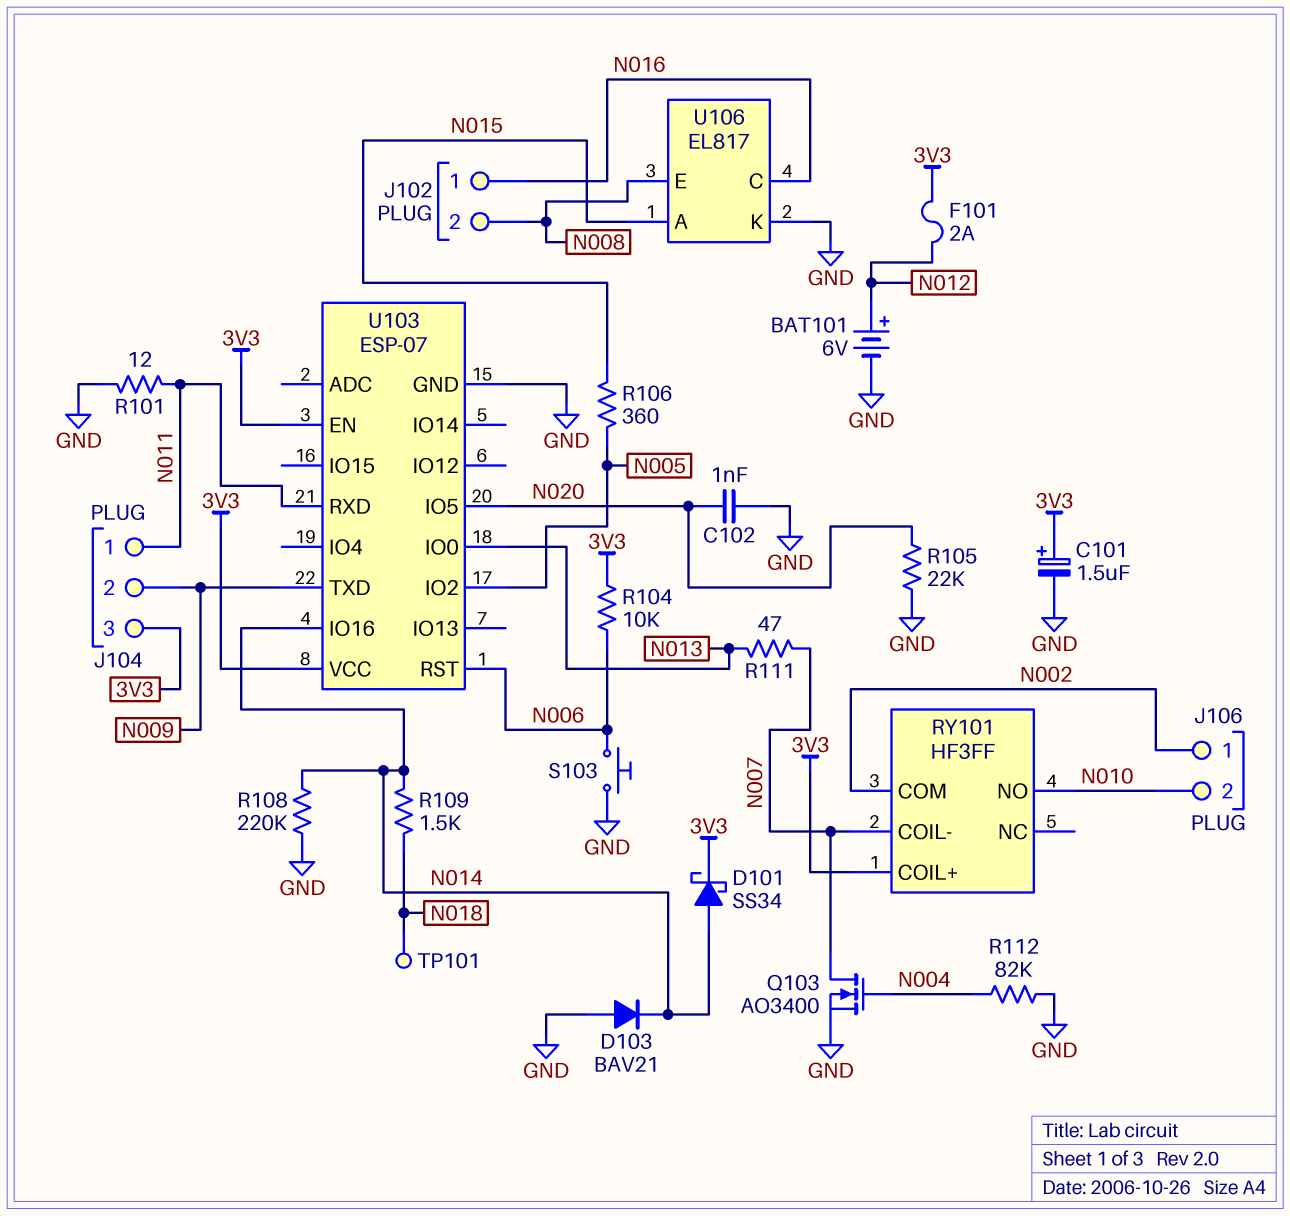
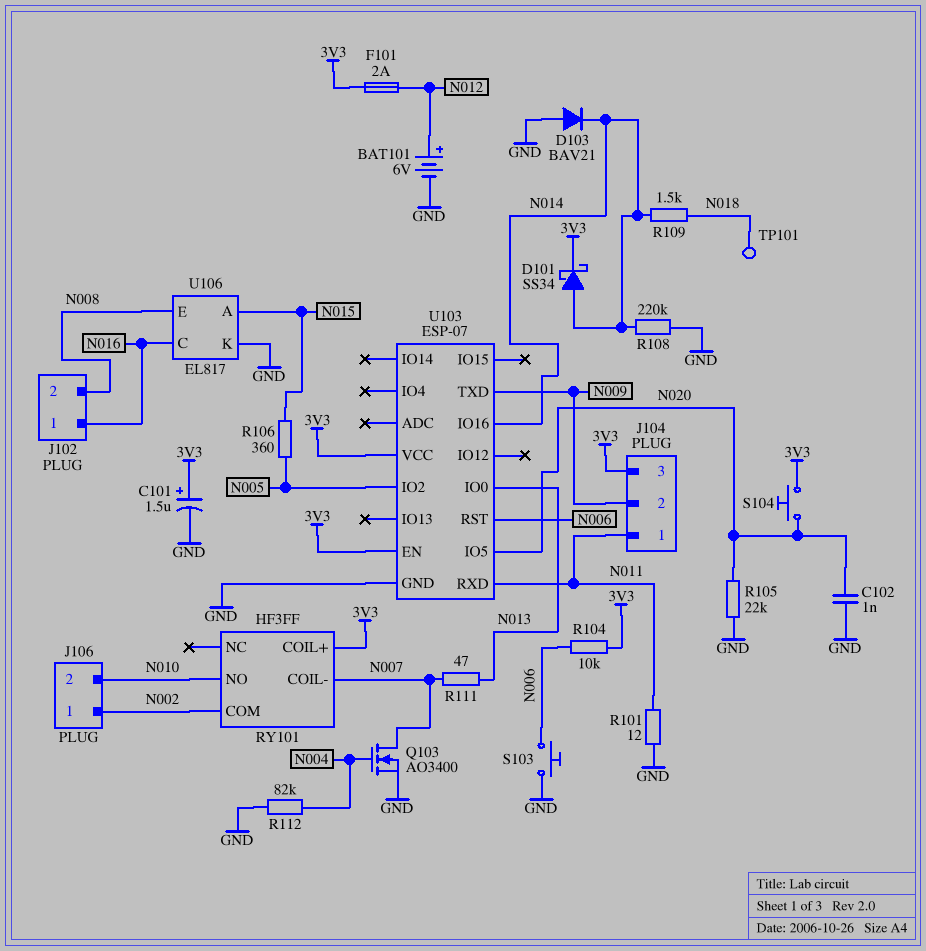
S104: none -> button (3V3, N020)

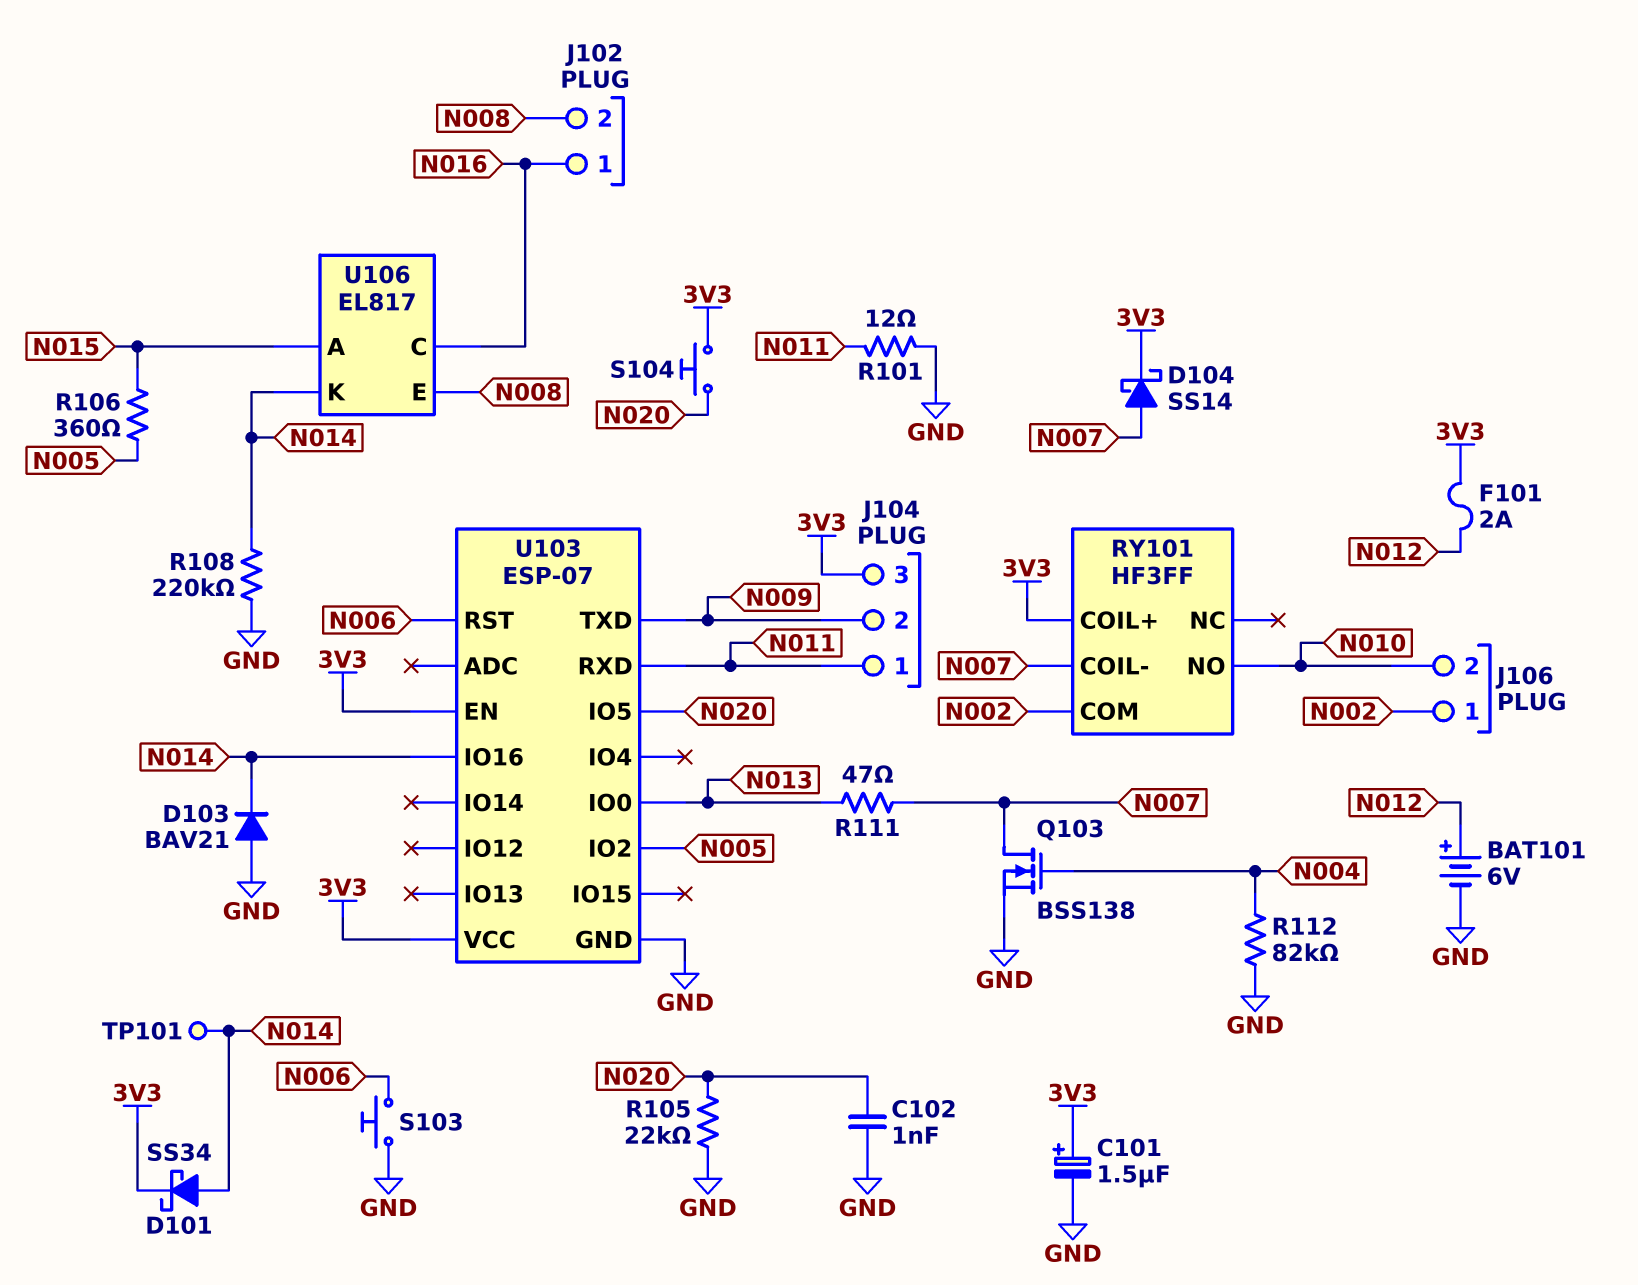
D104: none -> schottky SS14 (A N007, K 3V3)
Q103: NMOS AO3400 (G N004, D N007, S GND) -> NMOS BSS138 (G N004, D N007, S GND)
R104: 10k (3V3, N006) -> none
R109: 1.5k (N014, N018) -> none
TP101: test point (N018) -> test point (N014)
U106 pin K: GND -> N014

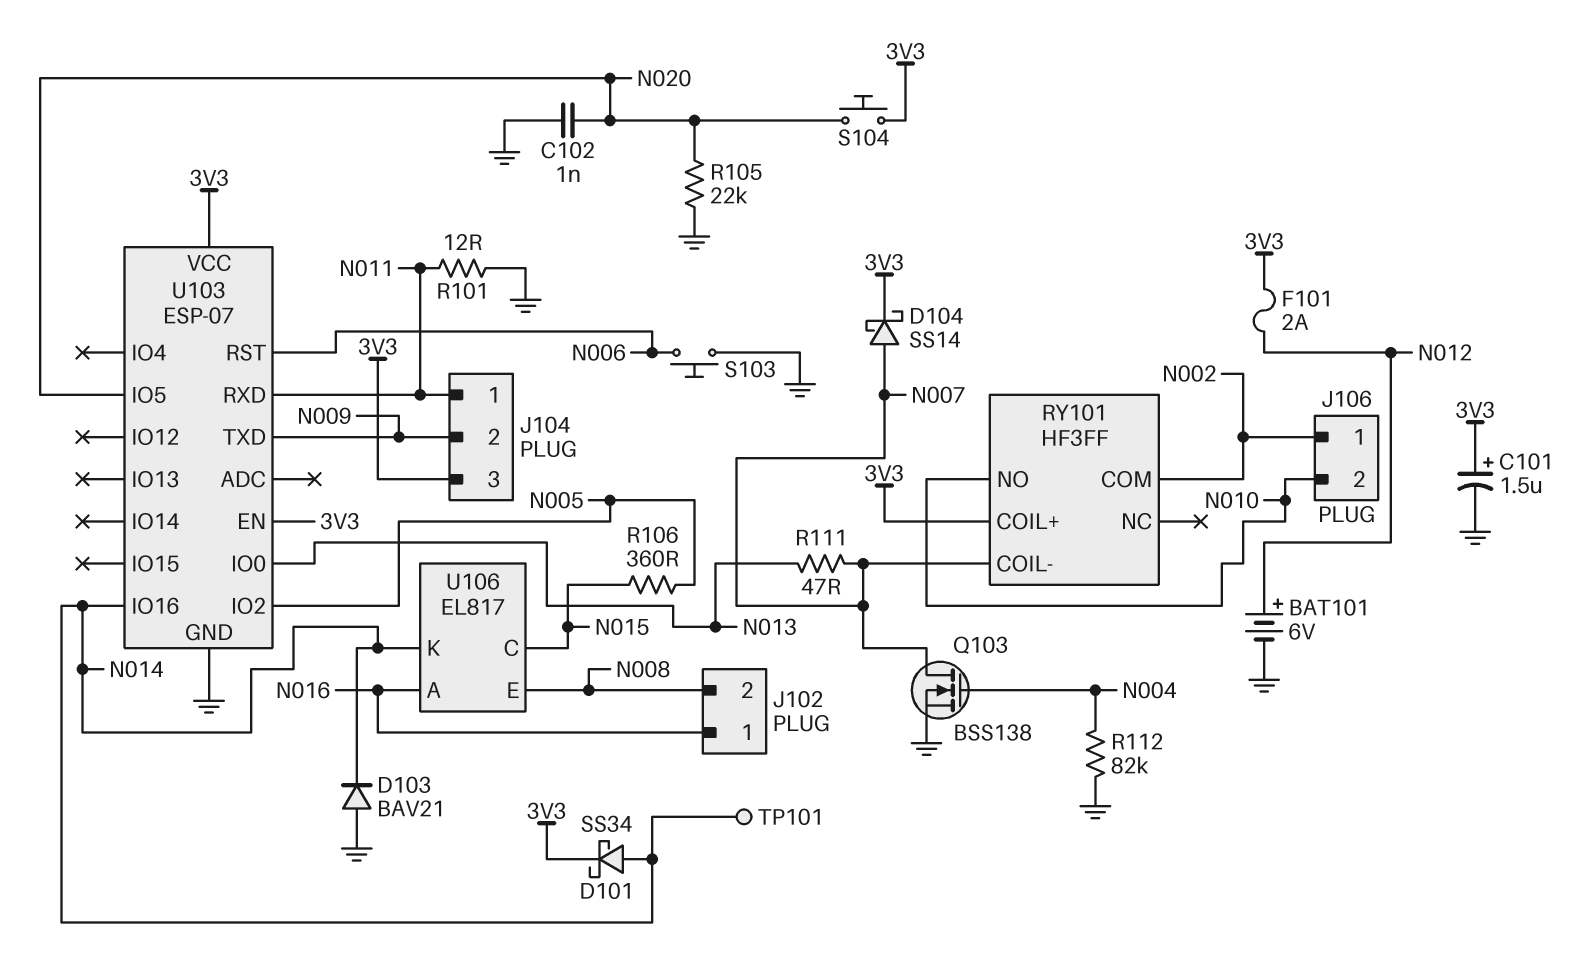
R108: 220k (GND, N014) -> none
U106 pin A: N015 -> N016
U106 pin C: N016 -> N015

